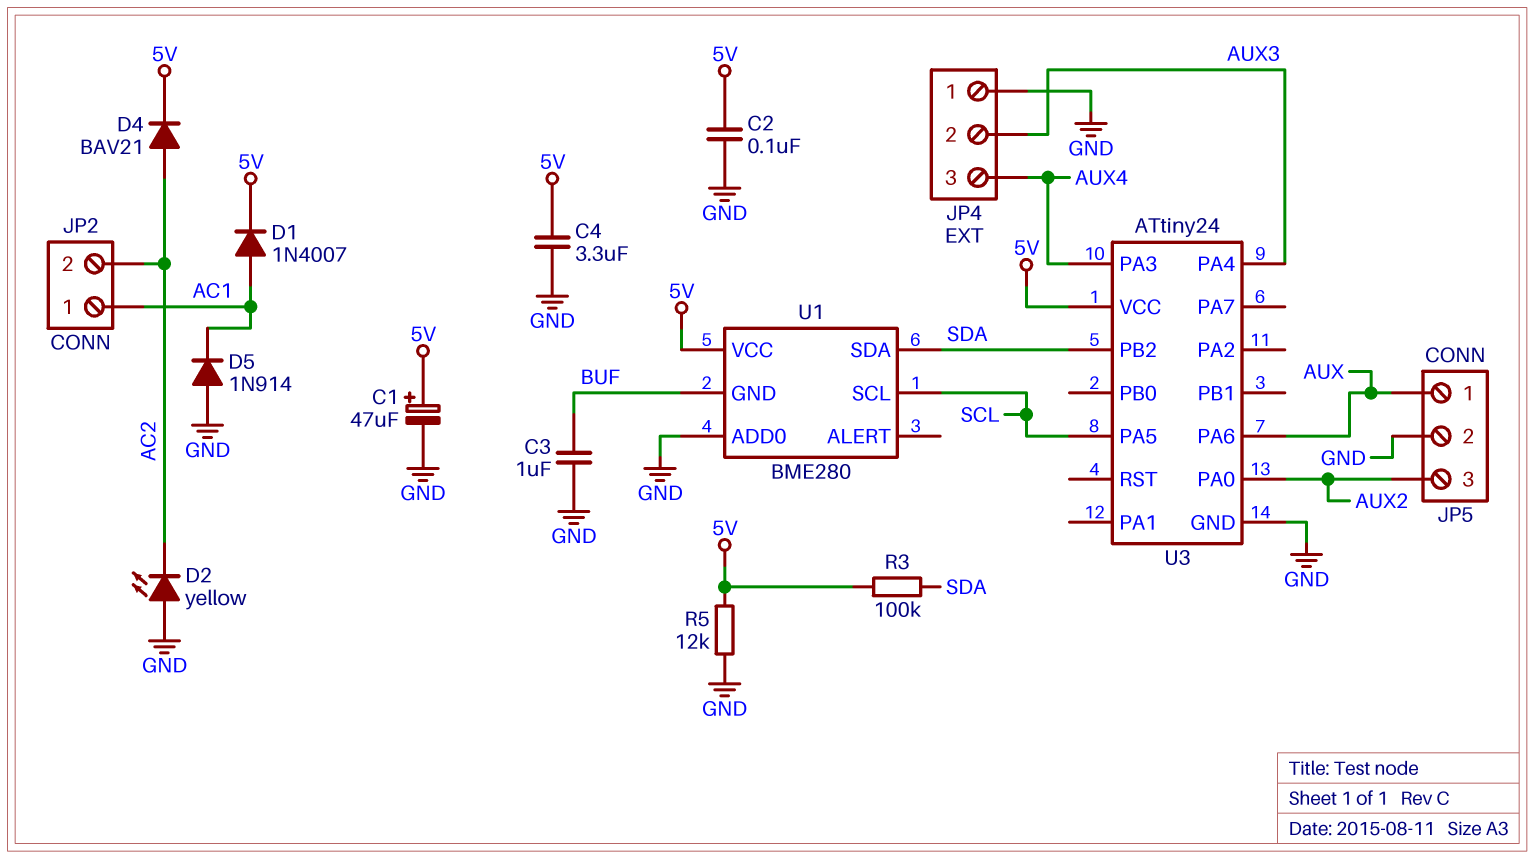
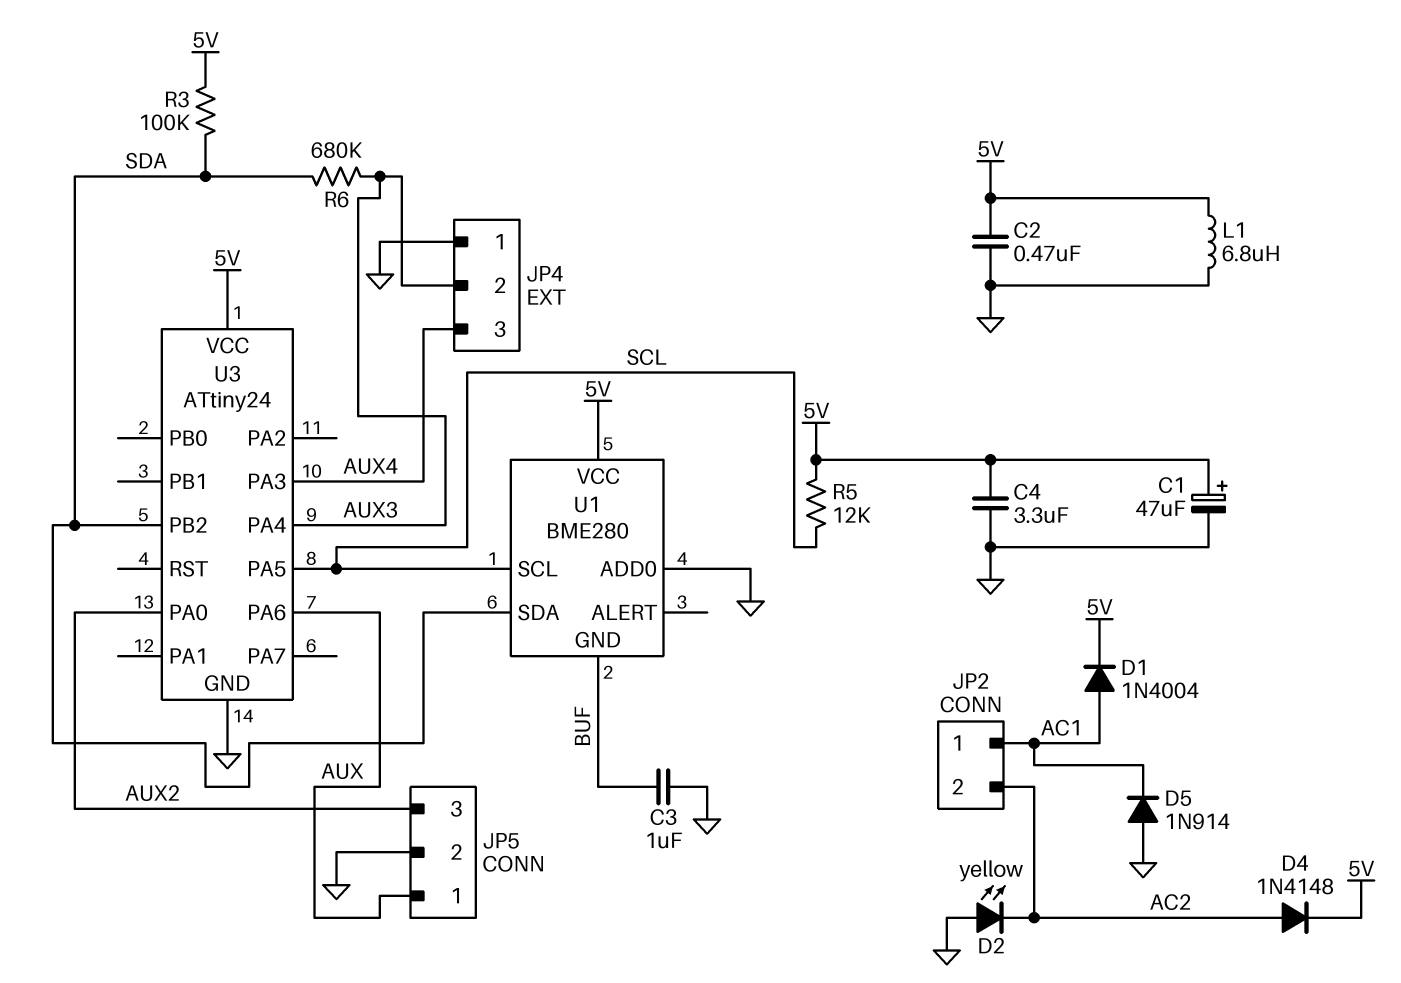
C2: 100nF (5V, GND) -> 470nF (5V, GND)
D1: diode 1N4007 (A AC1, K 5V) -> diode 1N4004 (A AC1, K 5V)
D4: diode BAV21 (A AC2, K 5V) -> diode 1N4148 (A AC2, K 5V)
L1: none -> 6.8uH (5V, GND)
R5: 12k (5V, GND) -> 12k (5V, SCL)
R6: none -> 680k (AUX3, SDA)

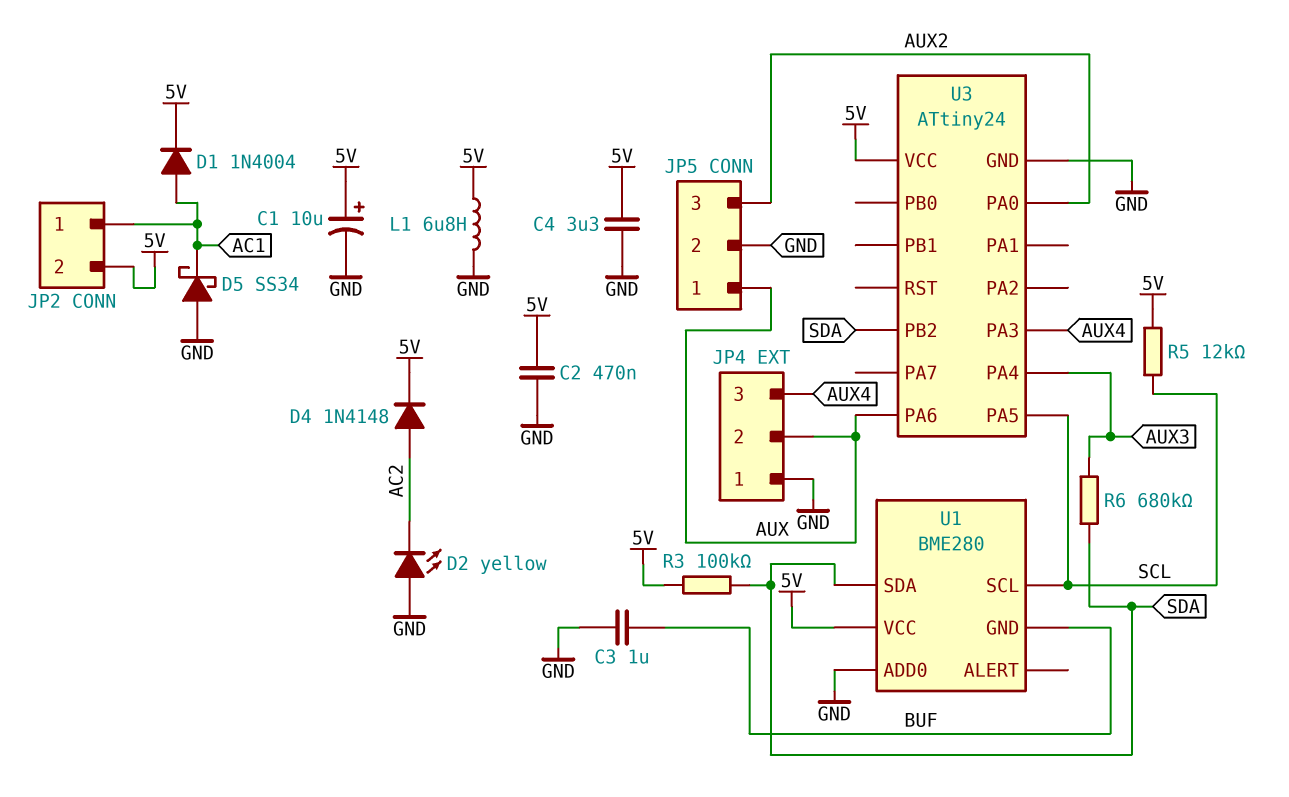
C1: 47uF (plus 5V, minus GND) -> 10uF (plus 5V, minus GND)
D5: diode 1N914 (A GND, K AC1) -> schottky SS34 (A GND, K AC1)
JP2 pin 2: AC2 -> 5V
JP4 pin 2: AUX3 -> AUX

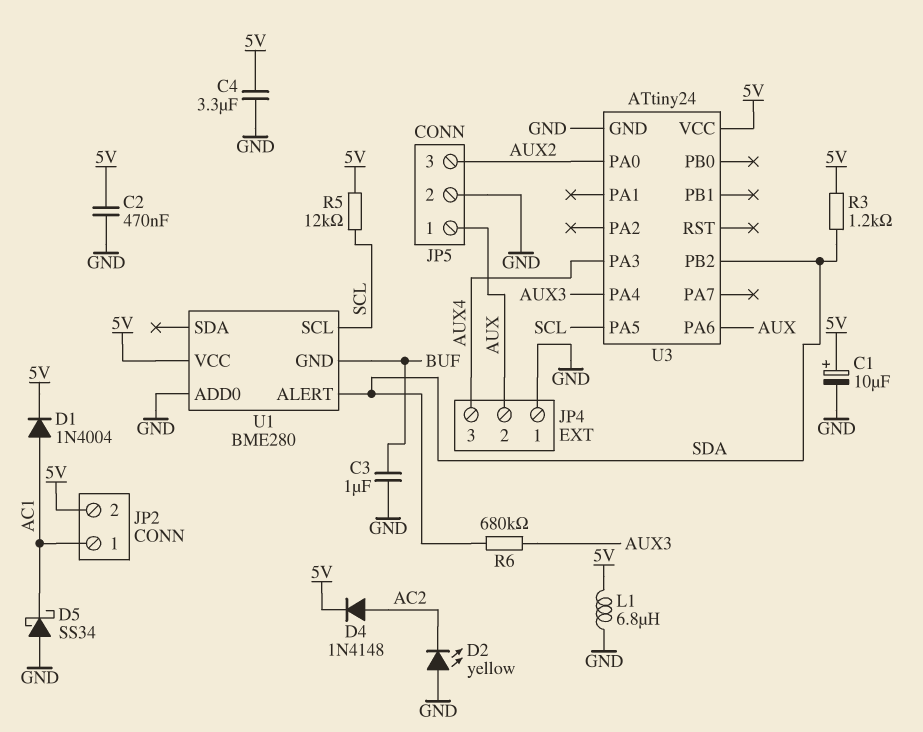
R3: 100k (5V, SDA) -> 1.2k (5V, SDA)
U1 pin ALERT: none -> SDA
U1 pin SDA: SDA -> none

